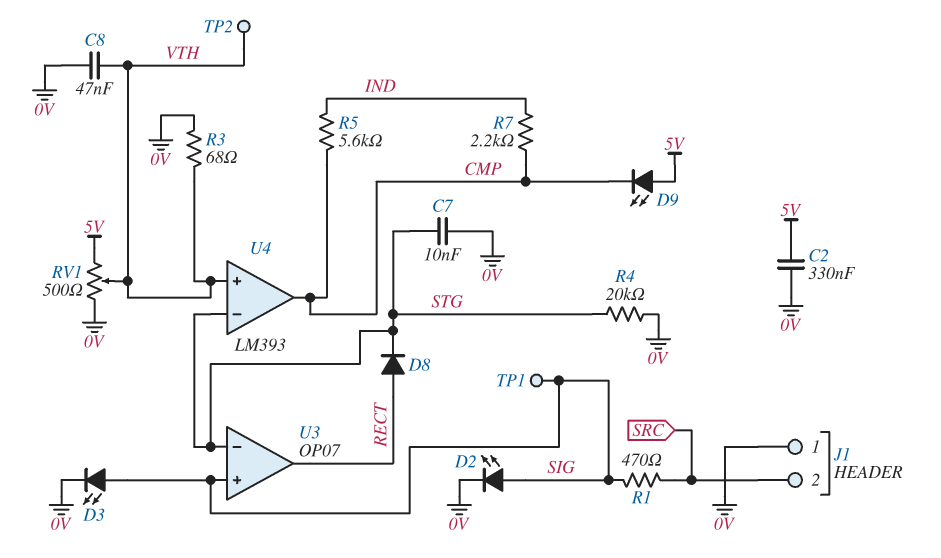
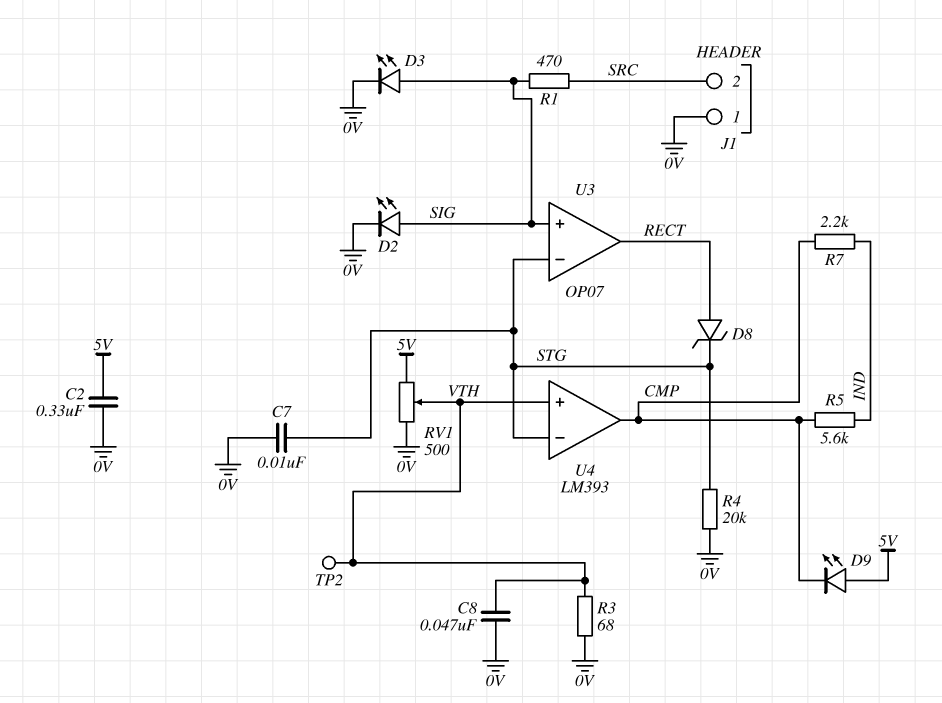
D8: diode (A RECT, K STG) -> zener (A RECT, K STG)
TP1: test point (SIG) -> none

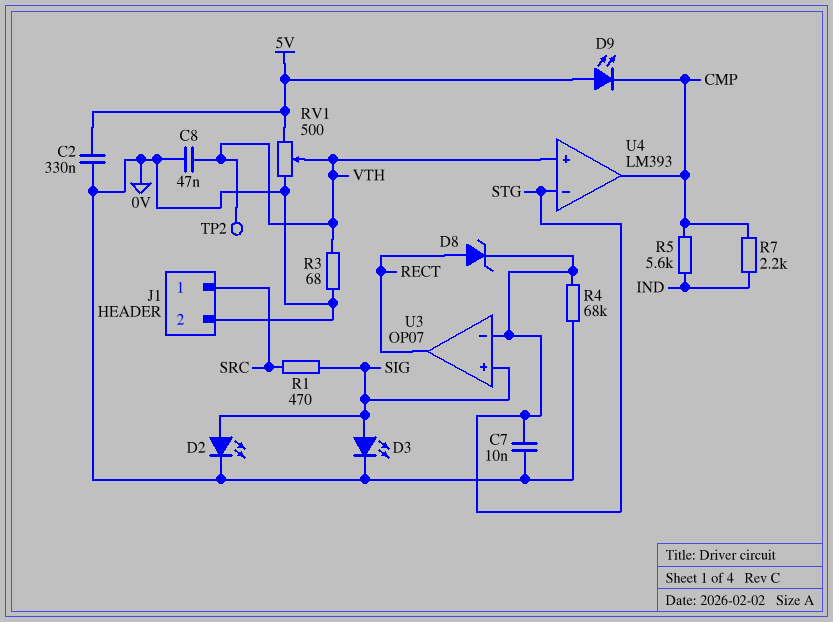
J1 pin 1: 0V -> SRC
J1 pin 2: SRC -> 0V
R4: 20k (0V, STG) -> 68k (0V, STG)

